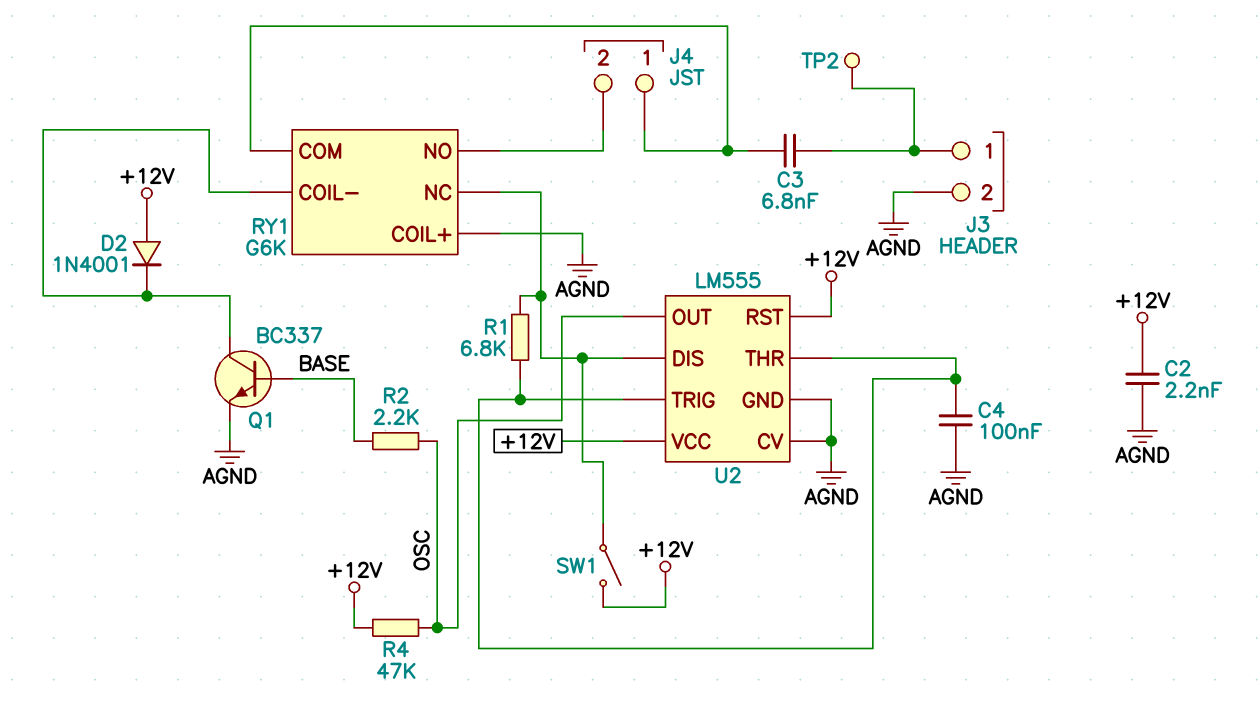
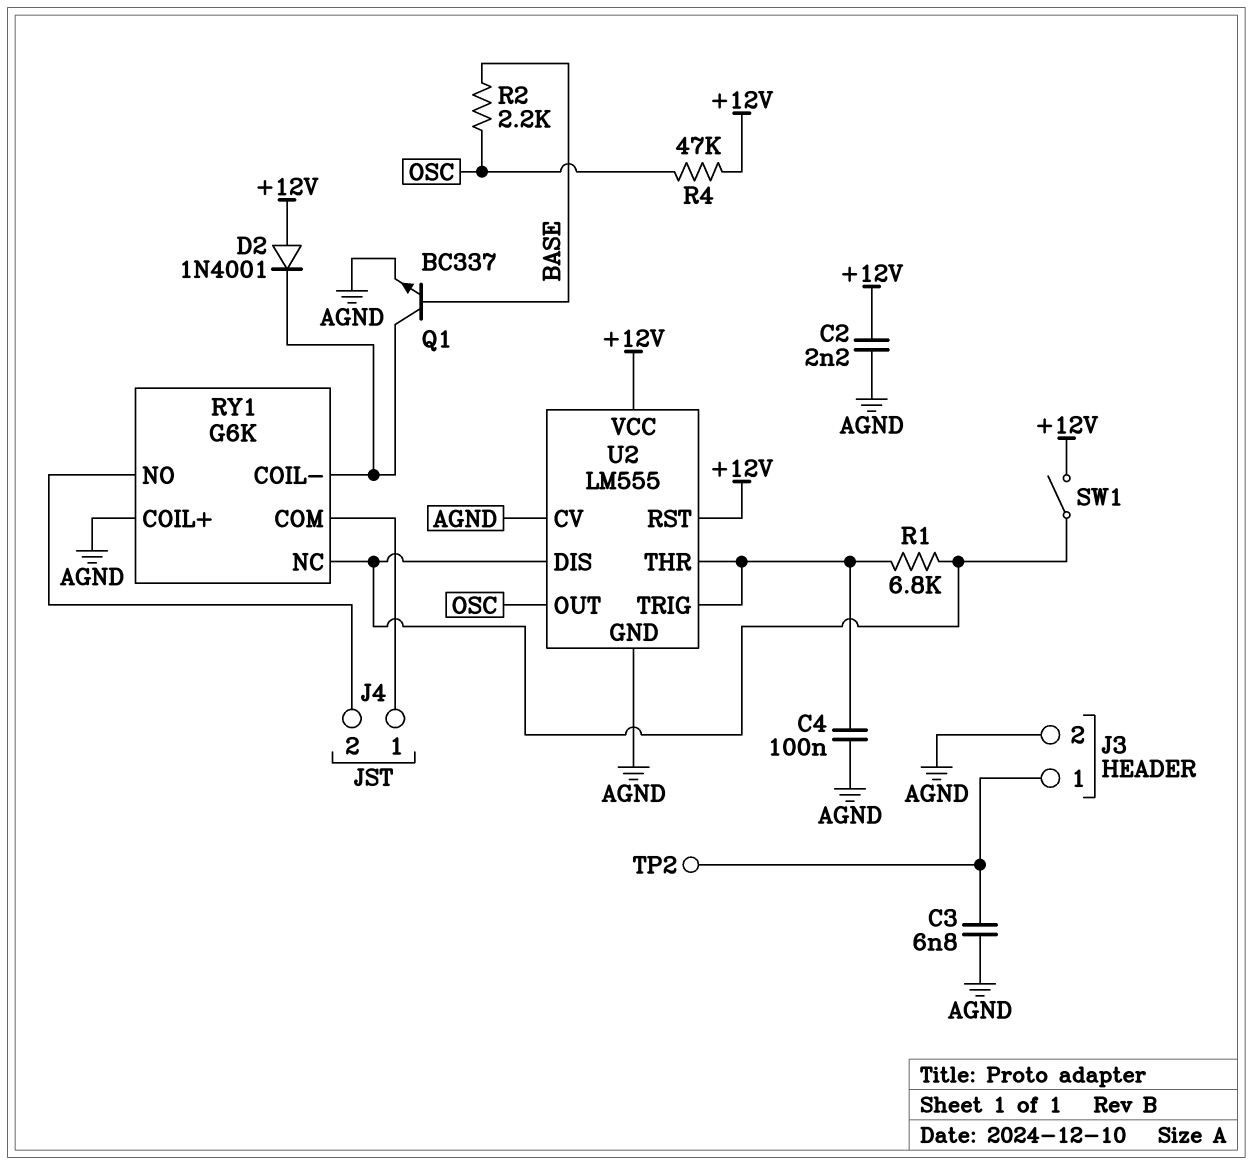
C3: 6.8nF (J3/1, J4/1) -> 6.8nF (AGND, J3/1)

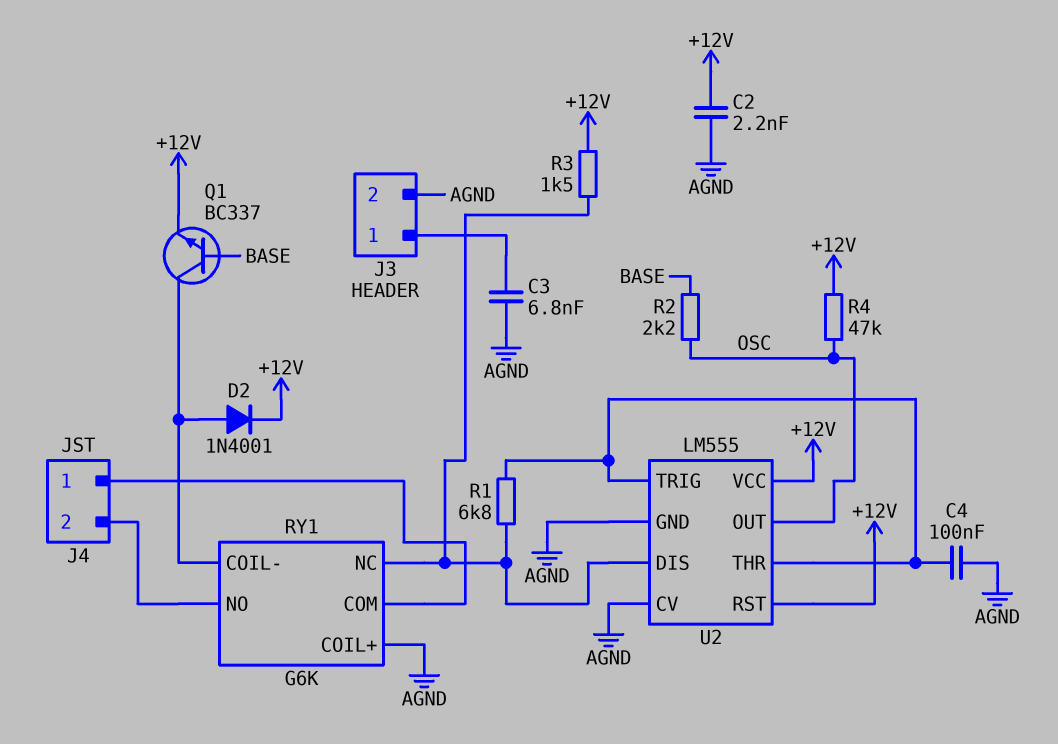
D2: diode 1N4001 (A +12V, K RY1/COIL-) -> diode 1N4001 (A RY1/COIL-, K +12V)
Q1: NPN BC337 (B BASE, C RY1/COIL-, E AGND) -> NPN BC337 (B BASE, C RY1/COIL-, E +12V)
R3: none -> 1.5k (+12V, RY1/NC)
SW1: switch (+12V, RY1/NC) -> none
TP2: test point (J3/1) -> none

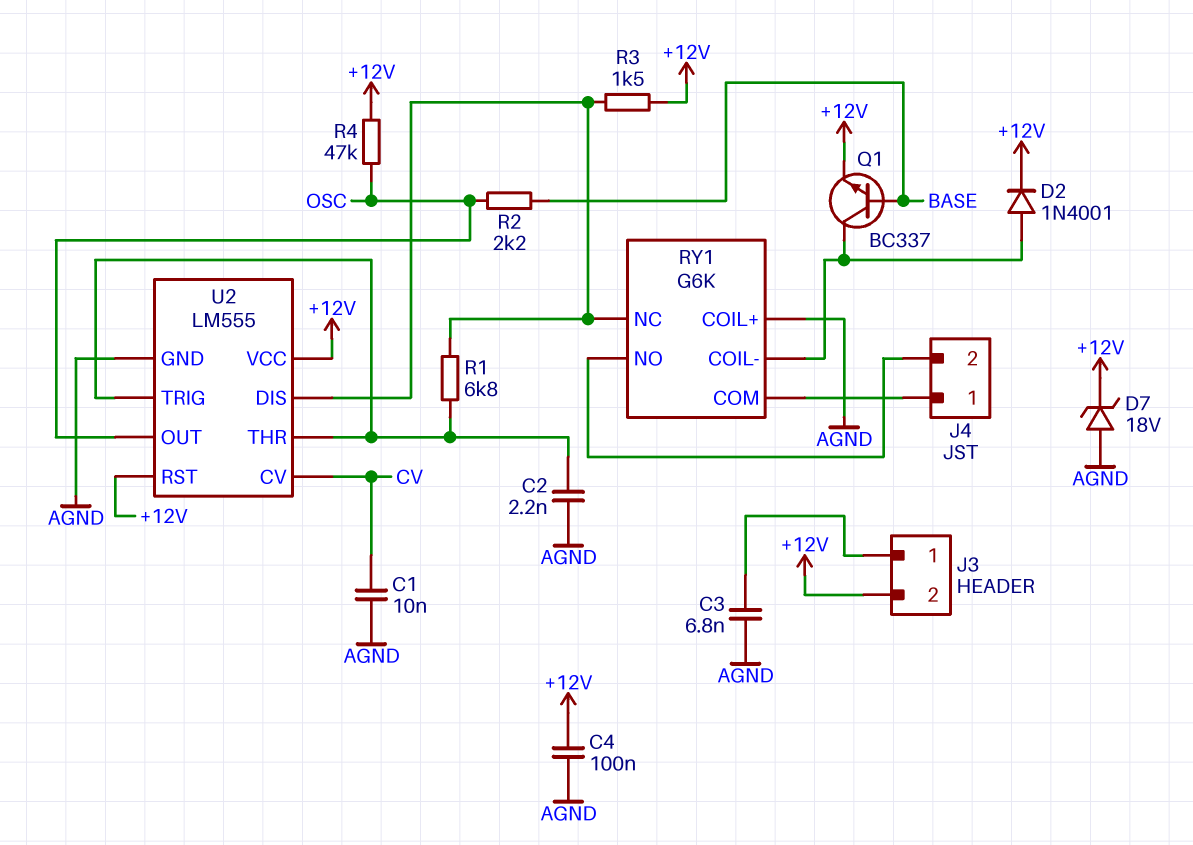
C1: none -> 10nF (AGND, CV)
C2: 2.2nF (+12V, AGND) -> 2.2nF (AGND, U2/THR)
C4: 100nF (AGND, U2/THR) -> 100nF (+12V, AGND)
D7: none -> zener 18V (A AGND, K +12V)
J3 pin 2: AGND -> +12V
U2 pin CV: AGND -> CV

